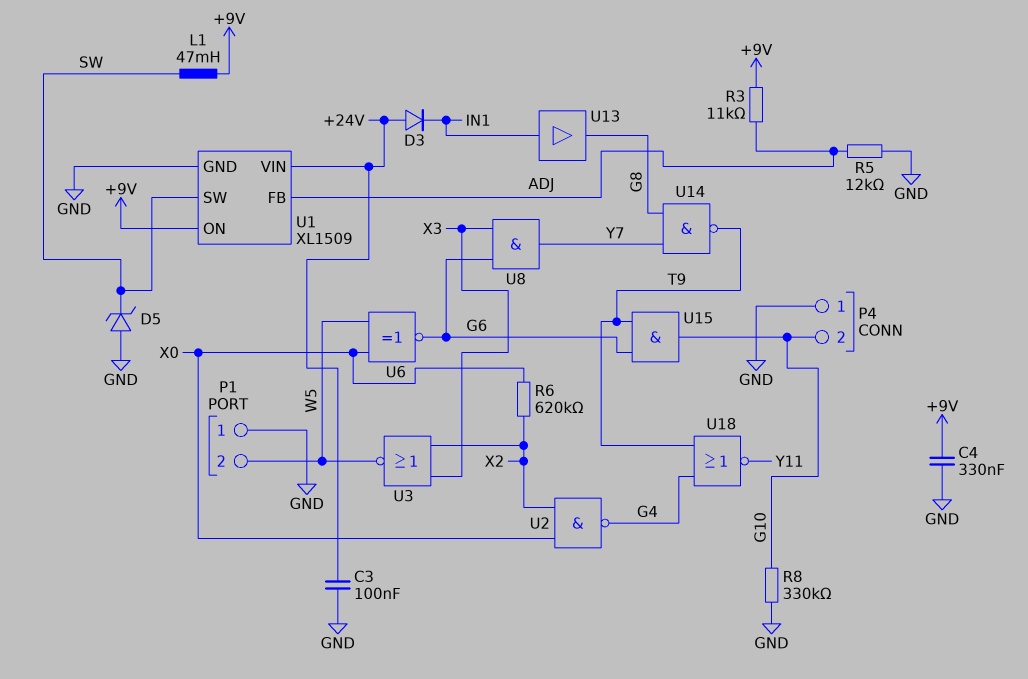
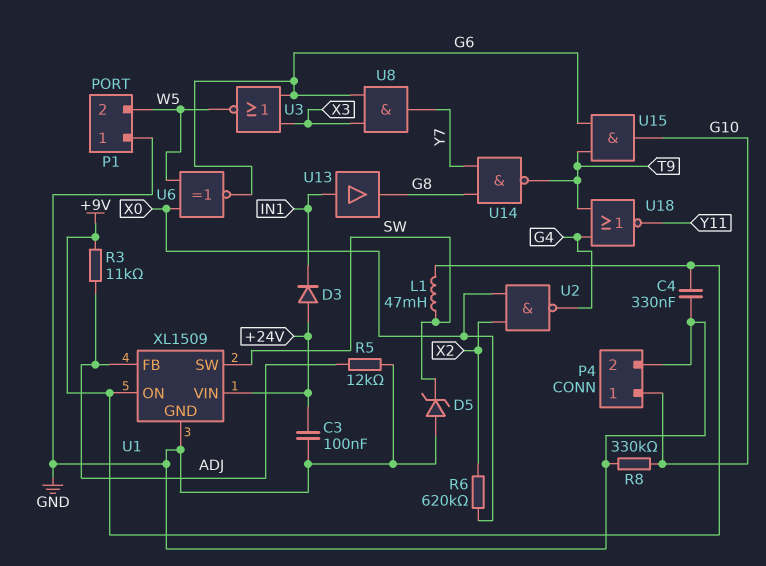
P4 pin 1: GND -> G10
P4 pin 2: G10 -> GND
U3: NOR (in X2, in X3, out W5) -> NOR (in G6, in X3, out W5)

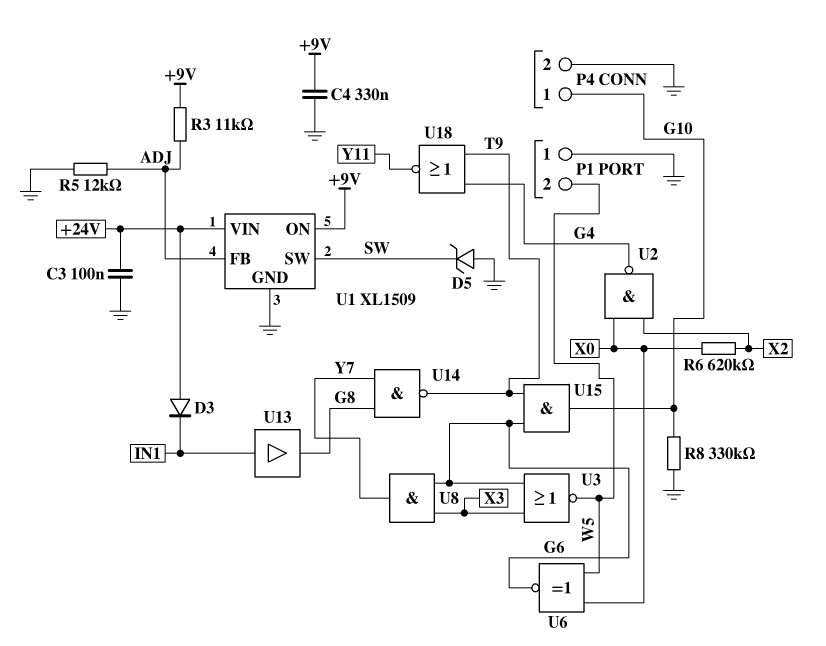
L1: 47mH (+9V, SW) -> none

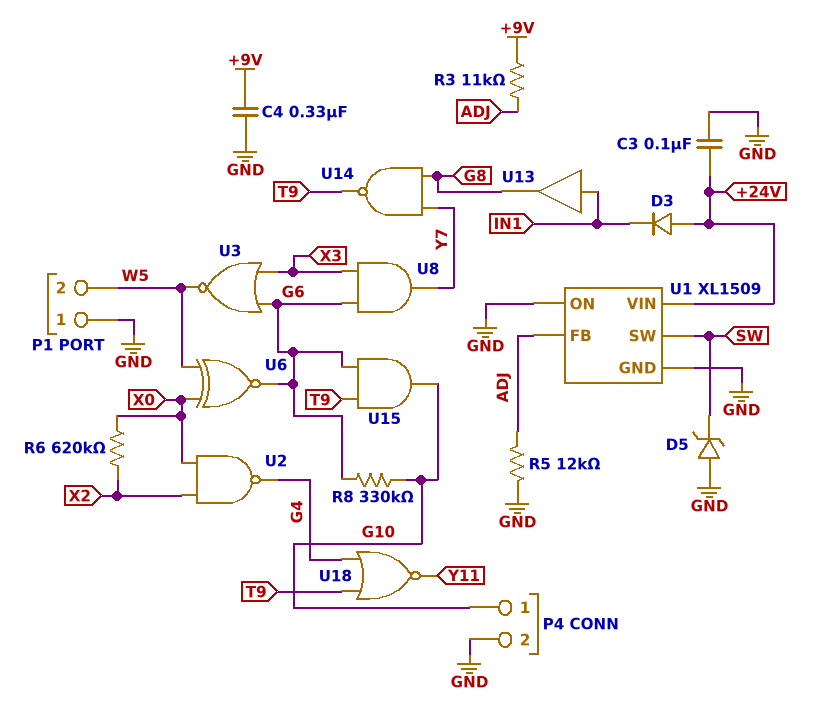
R8: 330k (G10, GND) -> 330k (G6, G10)
U1 pin ON: +9V -> GND

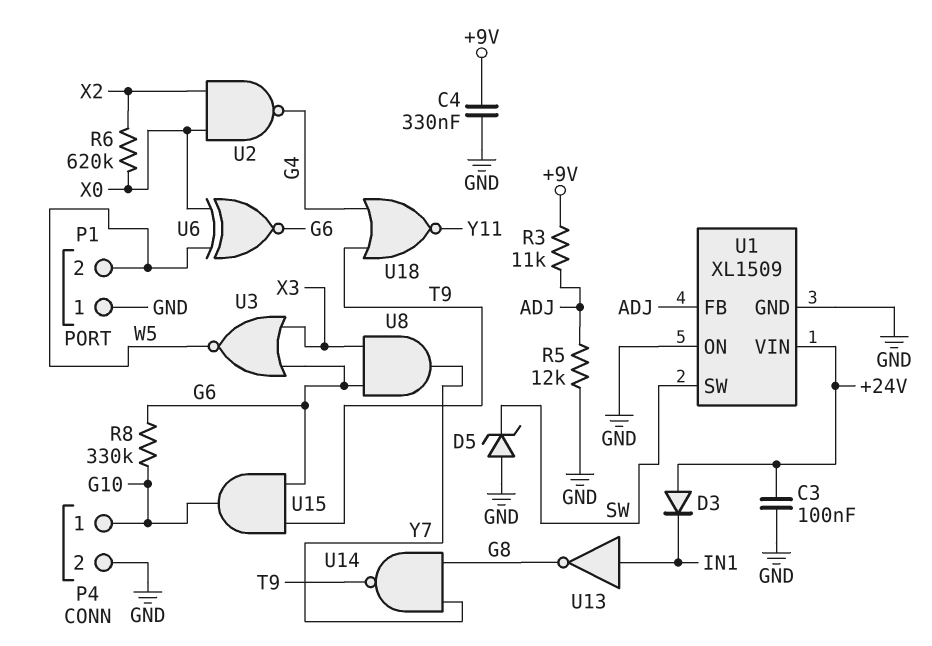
U13: buffer (in IN1, out G8) -> NOT (in IN1, out G8)

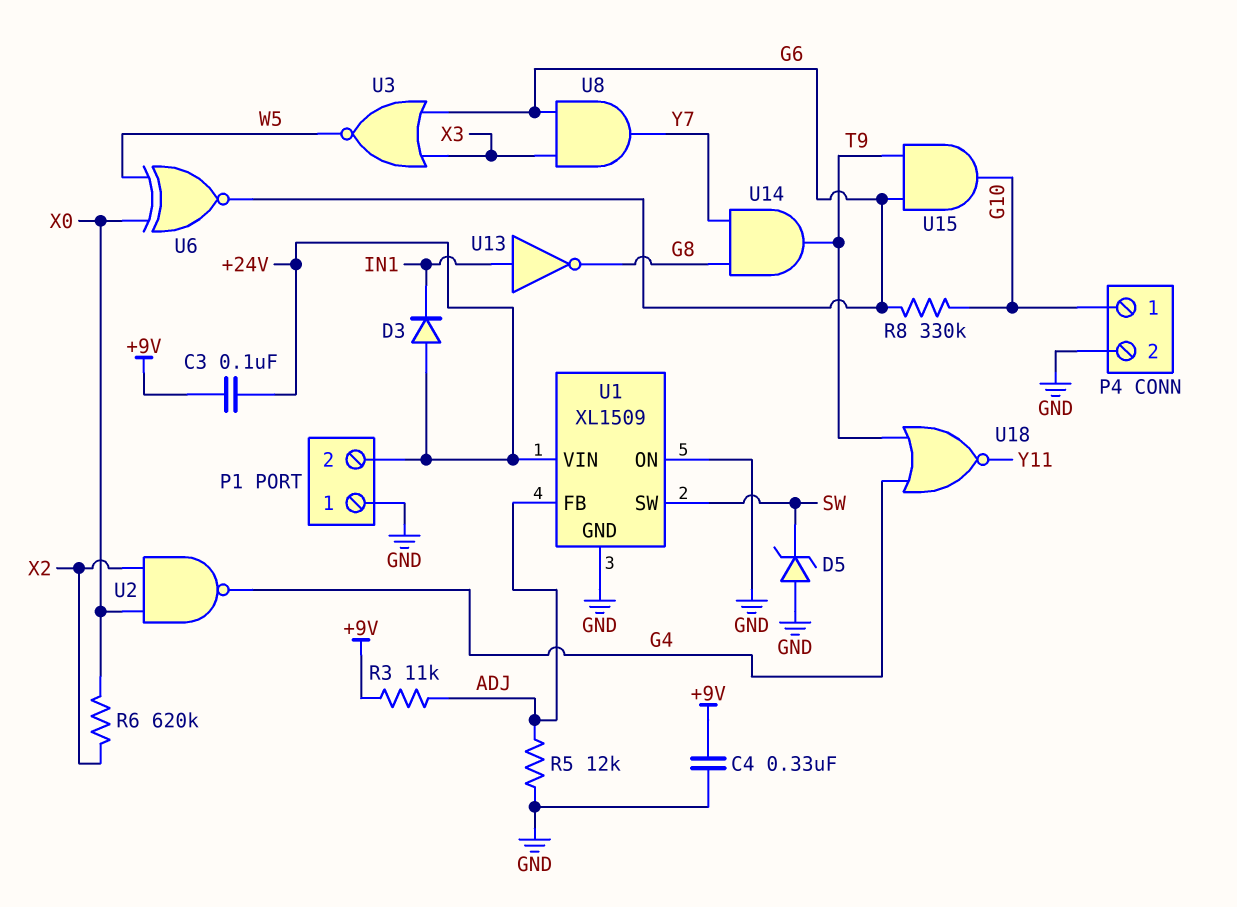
C3: 100nF (+24V, GND) -> 100nF (+9V, +24V)
P1 pin 2: W5 -> +24V
U14: NAND (in G8, in Y7, out T9) -> AND (in G8, in Y7, out T9)

